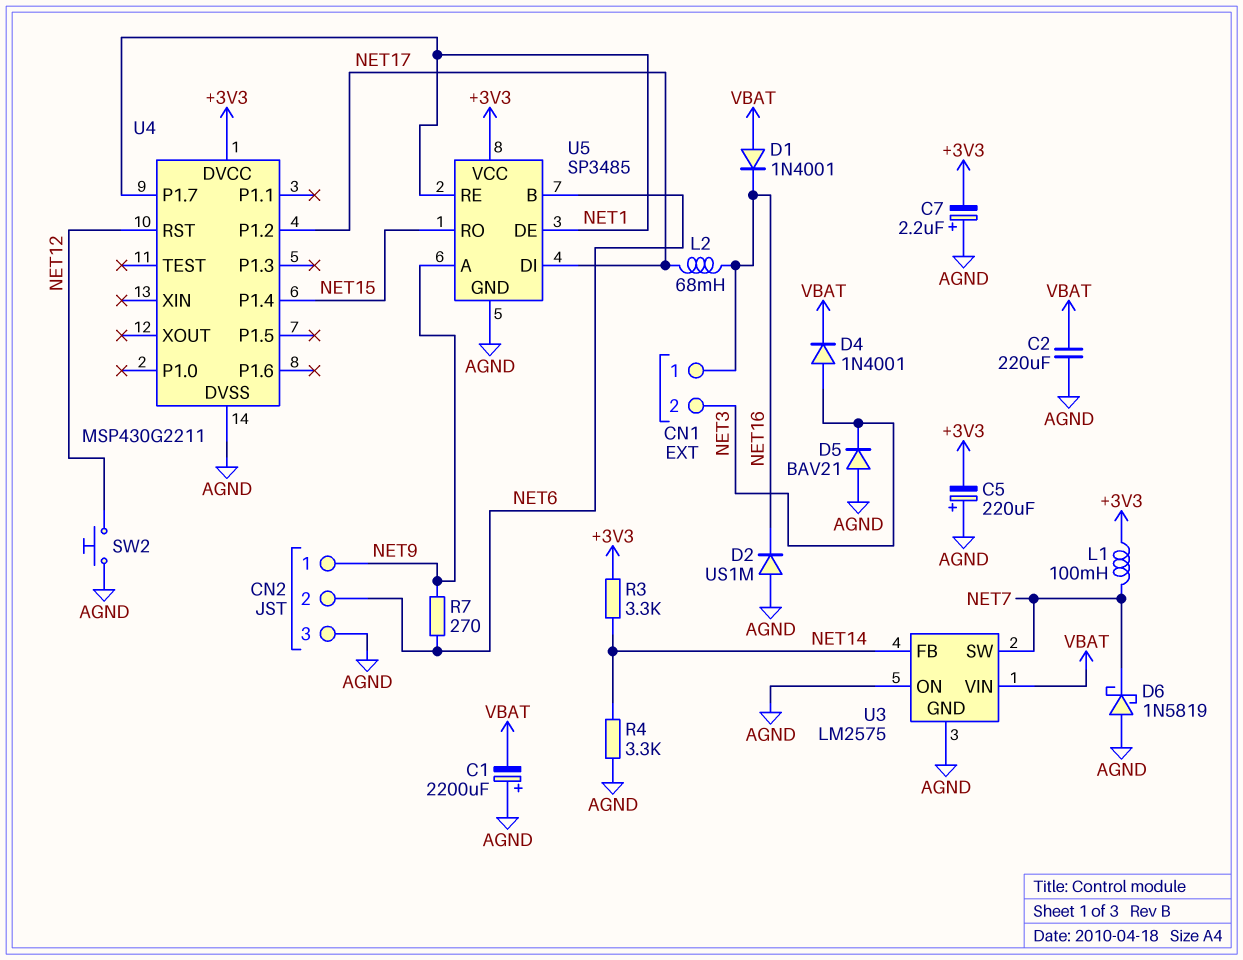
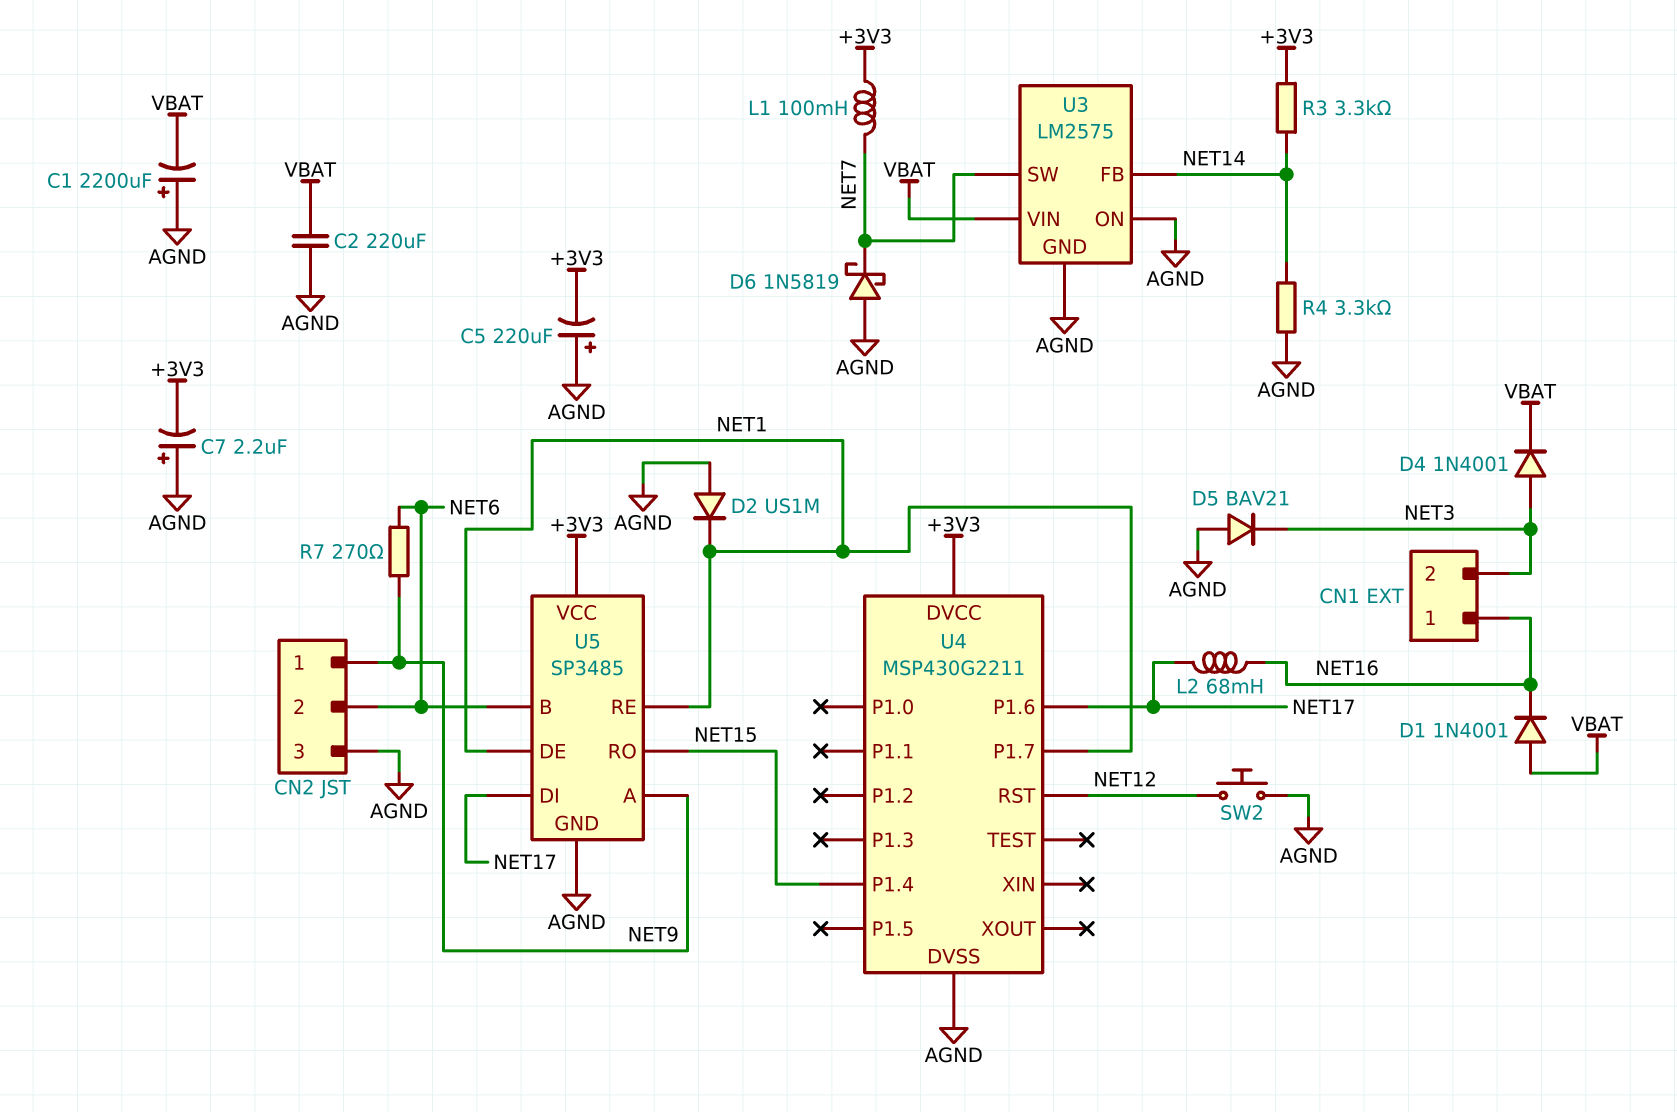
D2: diode US1M (A AGND, K NET16) -> diode US1M (A AGND, K NET1)
U4 pin P1.2: NET17 -> none
U4 pin P1.6: none -> NET17

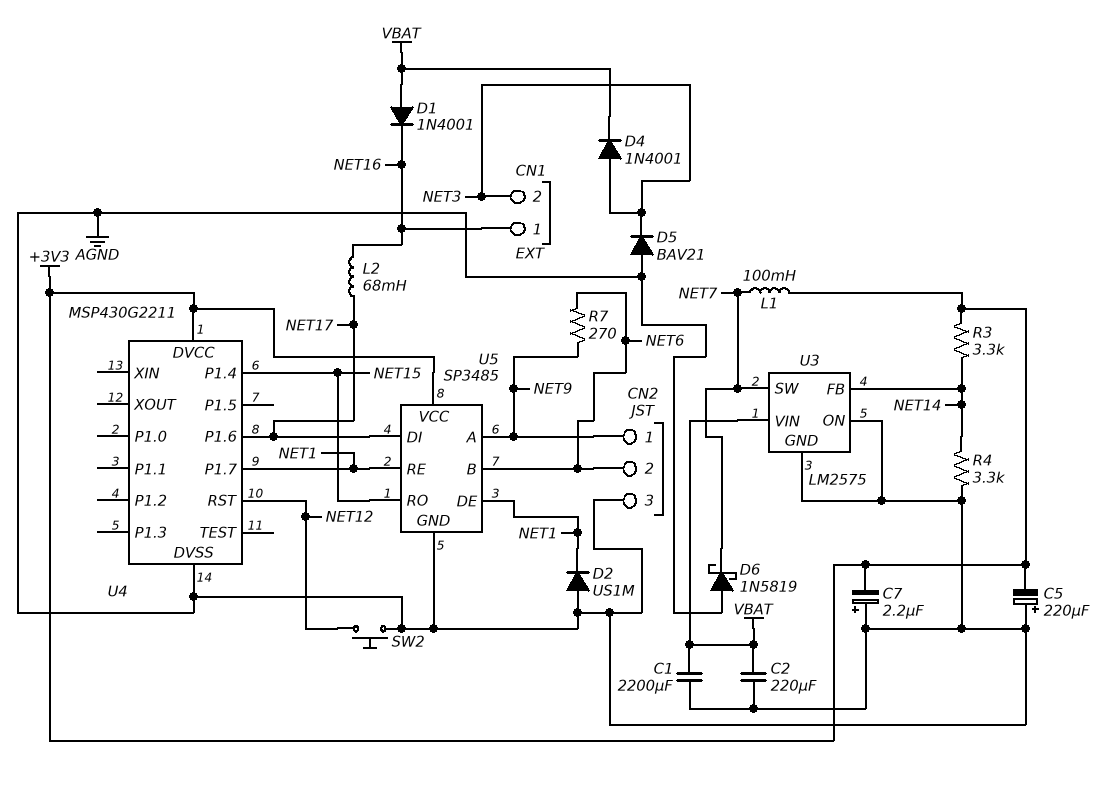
C1: 2200uF (plus AGND, minus VBAT) -> 2200uF (AGND, VBAT)

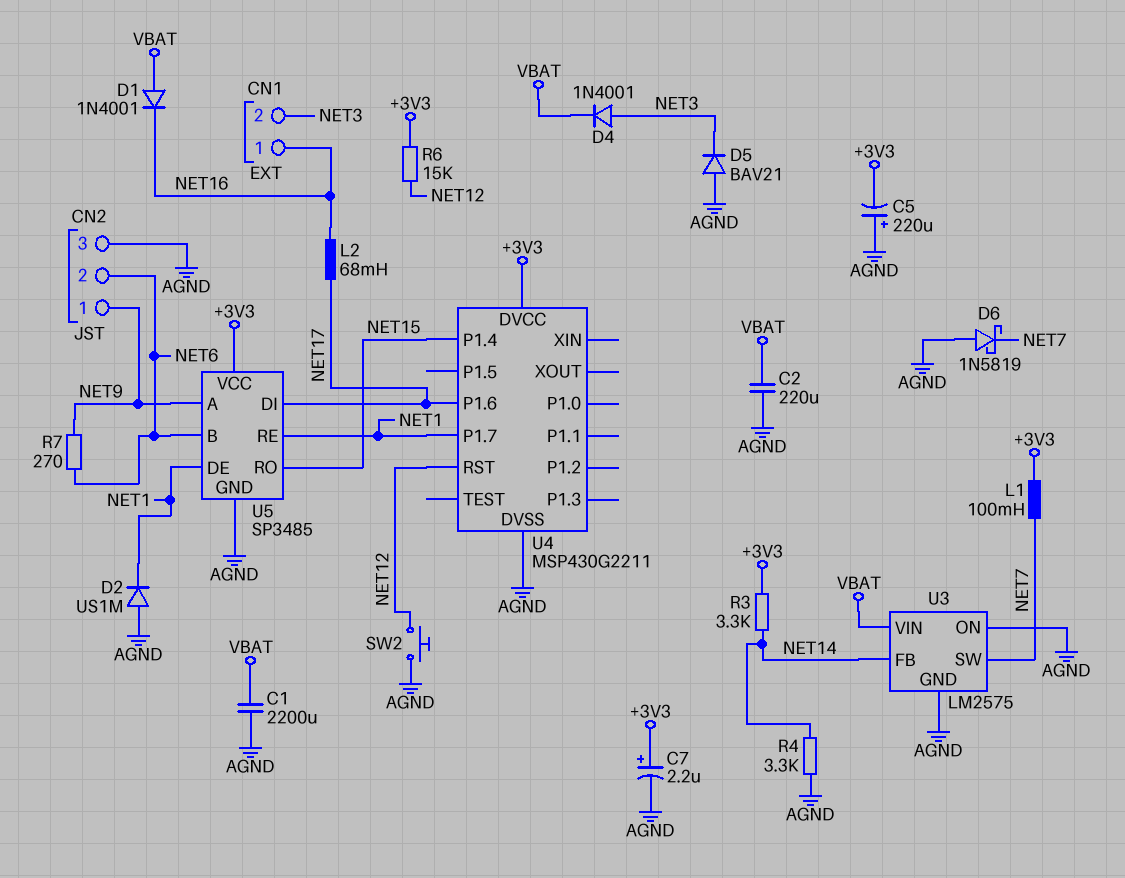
C7: 2.2uF (plus AGND, minus +3V3) -> 2.2uF (plus +3V3, minus AGND)
R6: none -> 15k (+3V3, NET12)

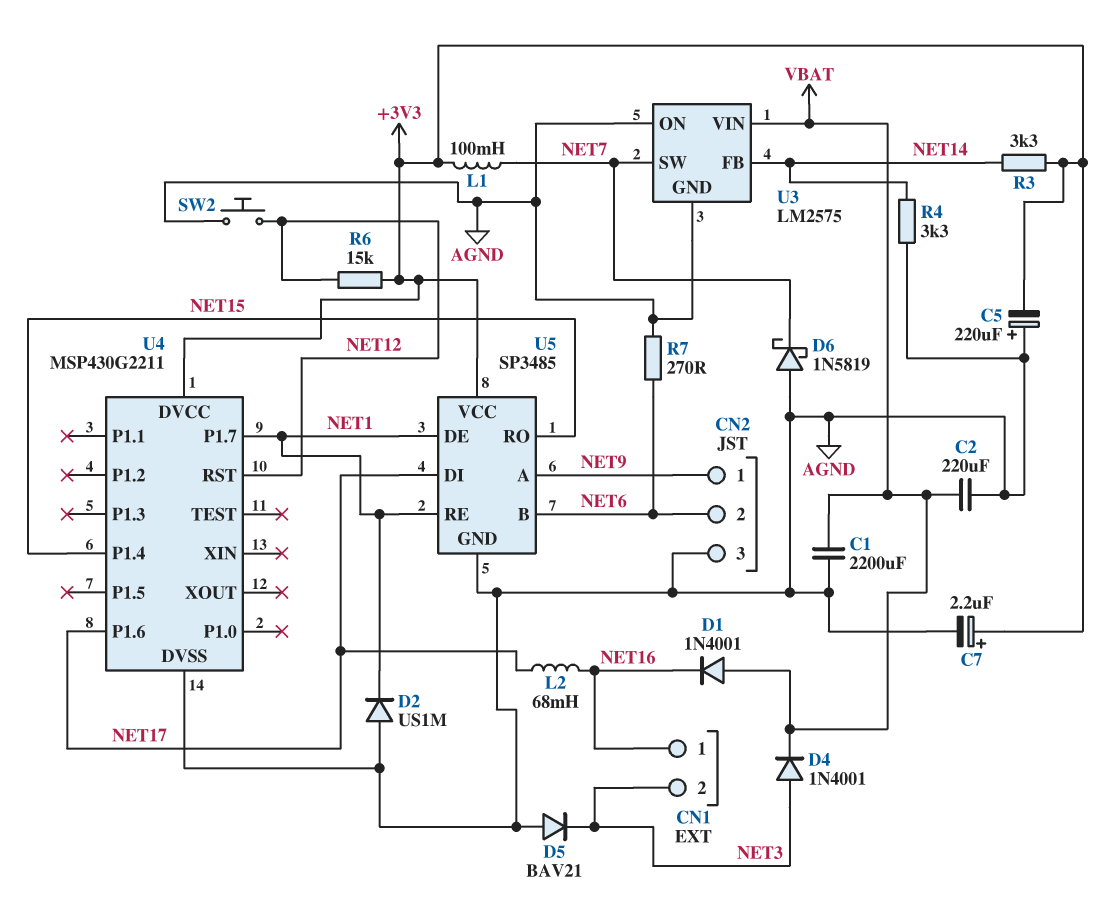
R7: 270 (NET6, NET9) -> 270 (AGND, NET6)

